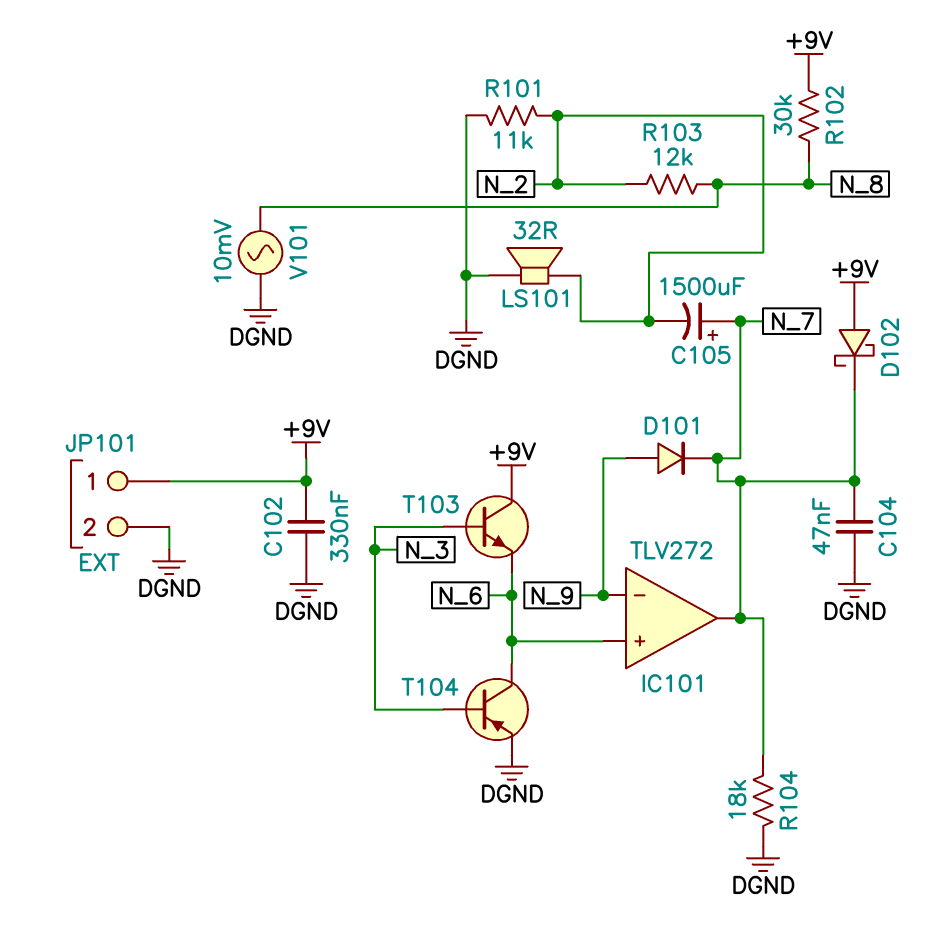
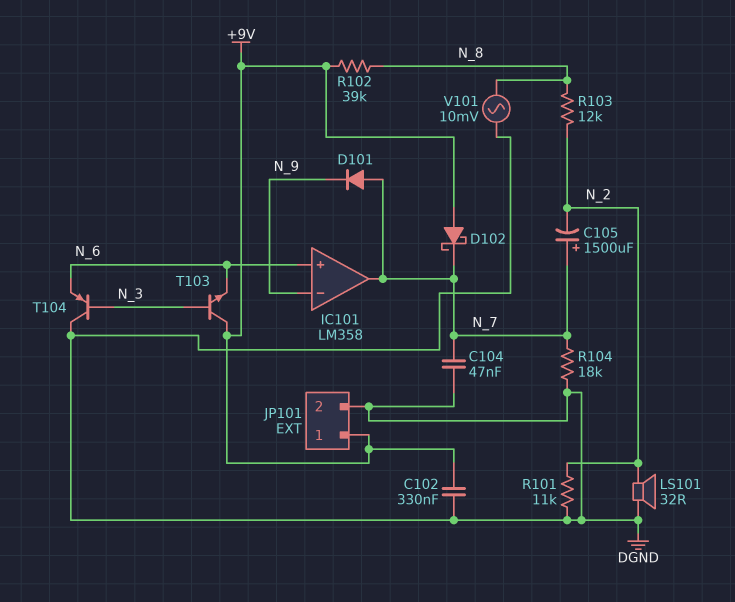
D101: diode (A N_9, K N_7) -> diode (A N_7, K N_9)
IC101: TLV272 -> LM358
R102: 30k (+9V, N_8) -> 39k (+9V, N_8)
T104: PNP (B N_3, C N_6, E DGND) -> PNP (B N_3, C DGND, E N_6)

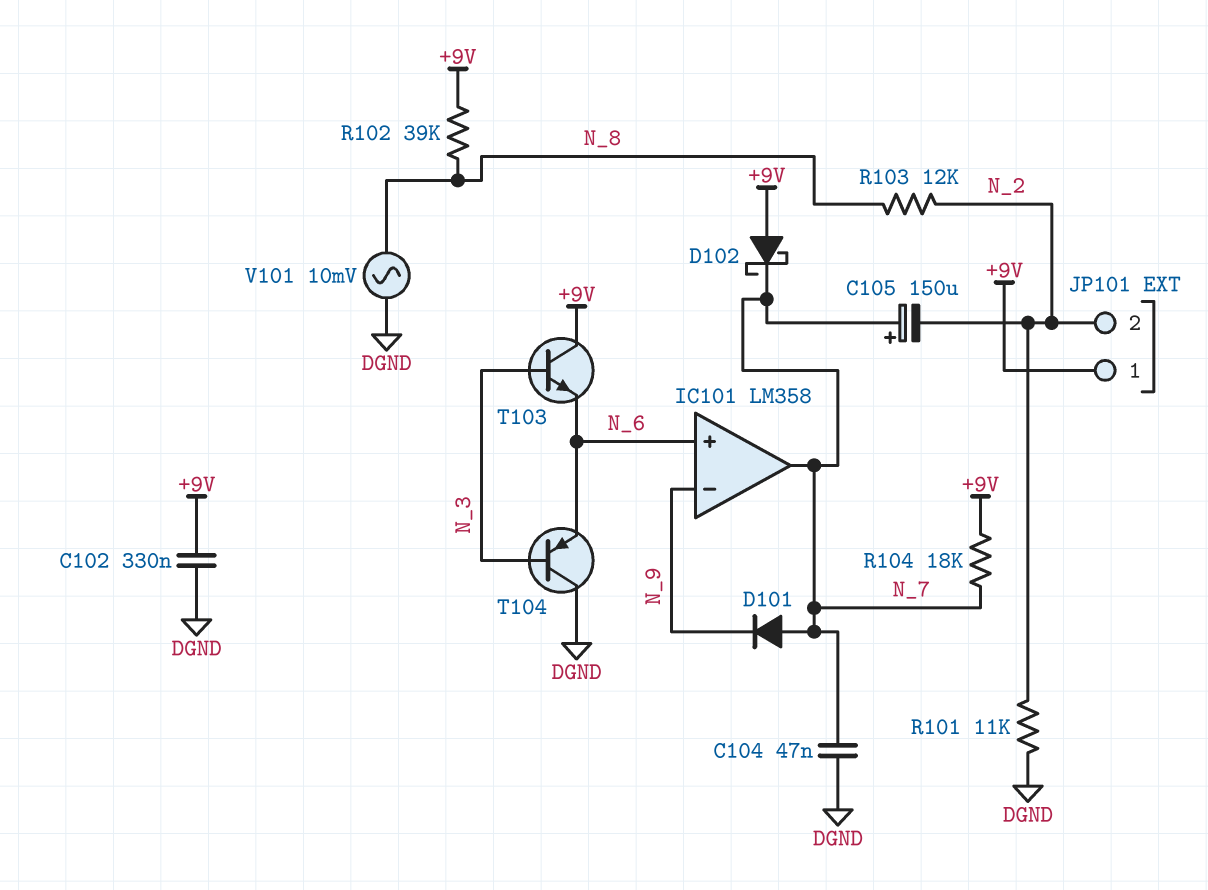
C105: 1500uF (plus N_7, minus N_2) -> 150uF (plus N_7, minus N_2)
JP101 pin 2: DGND -> N_2
LS101: speaker 32R (DGND, N_2) -> none
R104: 18k (DGND, N_7) -> 18k (+9V, N_7)

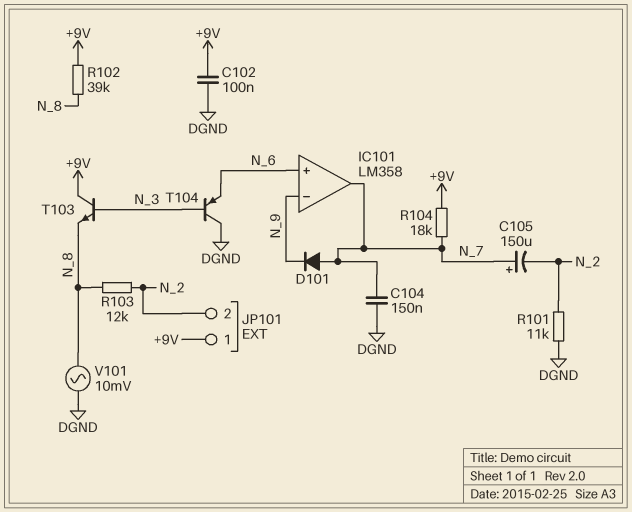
C102: 330nF (+9V, DGND) -> 100nF (+9V, DGND)
C104: 47nF (DGND, N_7) -> 150nF (DGND, N_7)
D102: schottky (A +9V, K N_7) -> none
T103: NPN (B N_3, C +9V, E N_6) -> NPN (B N_3, C +9V, E N_8)

